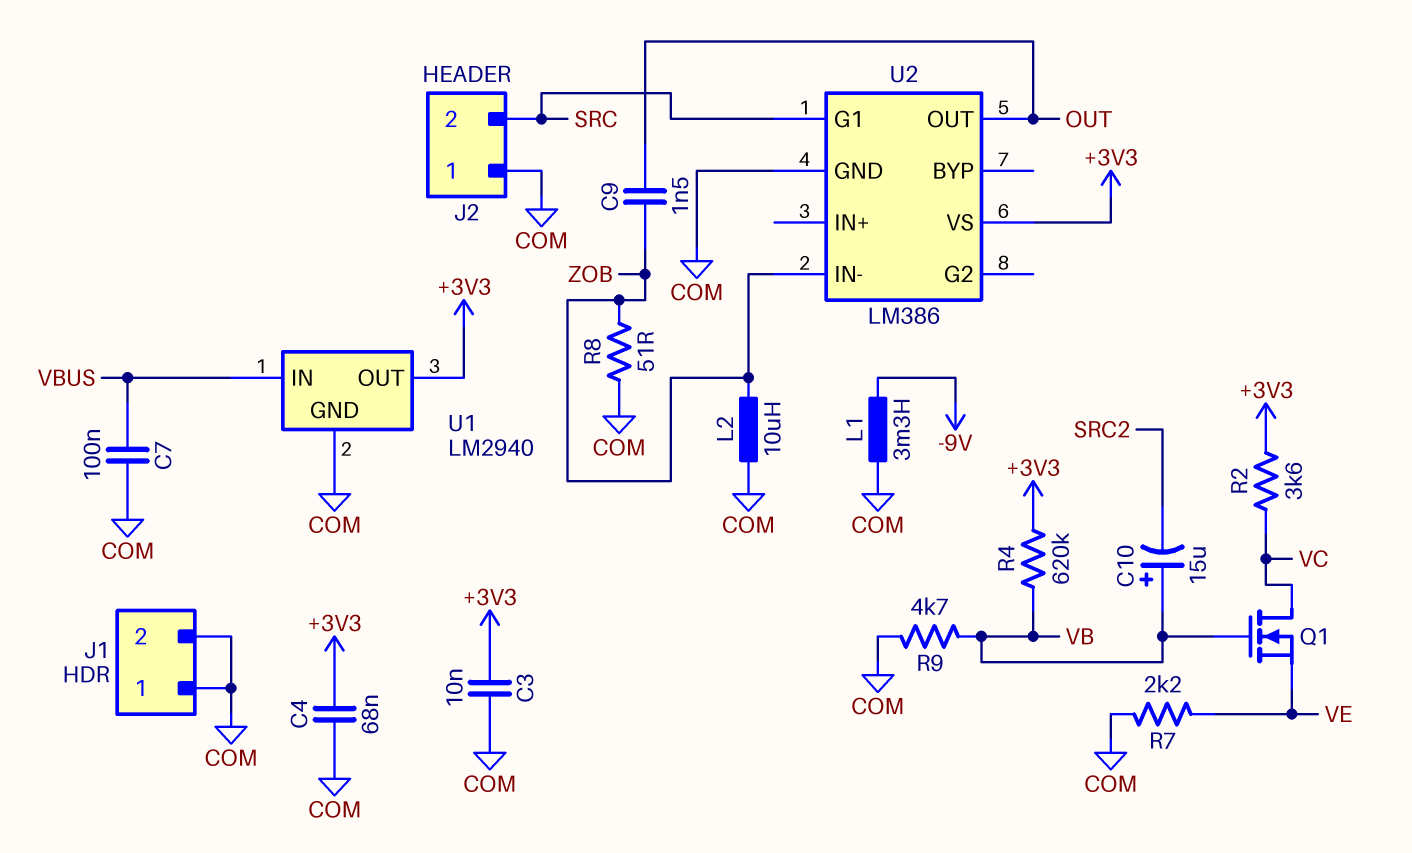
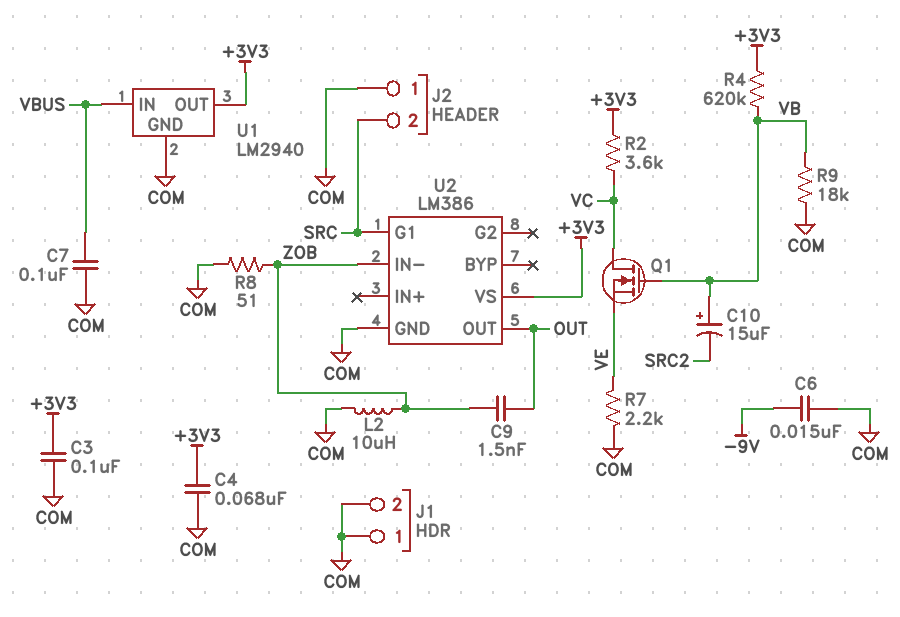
C3: 10nF (+3V3, COM) -> 100nF (+3V3, COM)
C6: none -> 15nF (-9V, COM)
L1: 3.3mH (-9V, COM) -> none
R9: 4.7k (COM, VB) -> 18k (COM, VB)

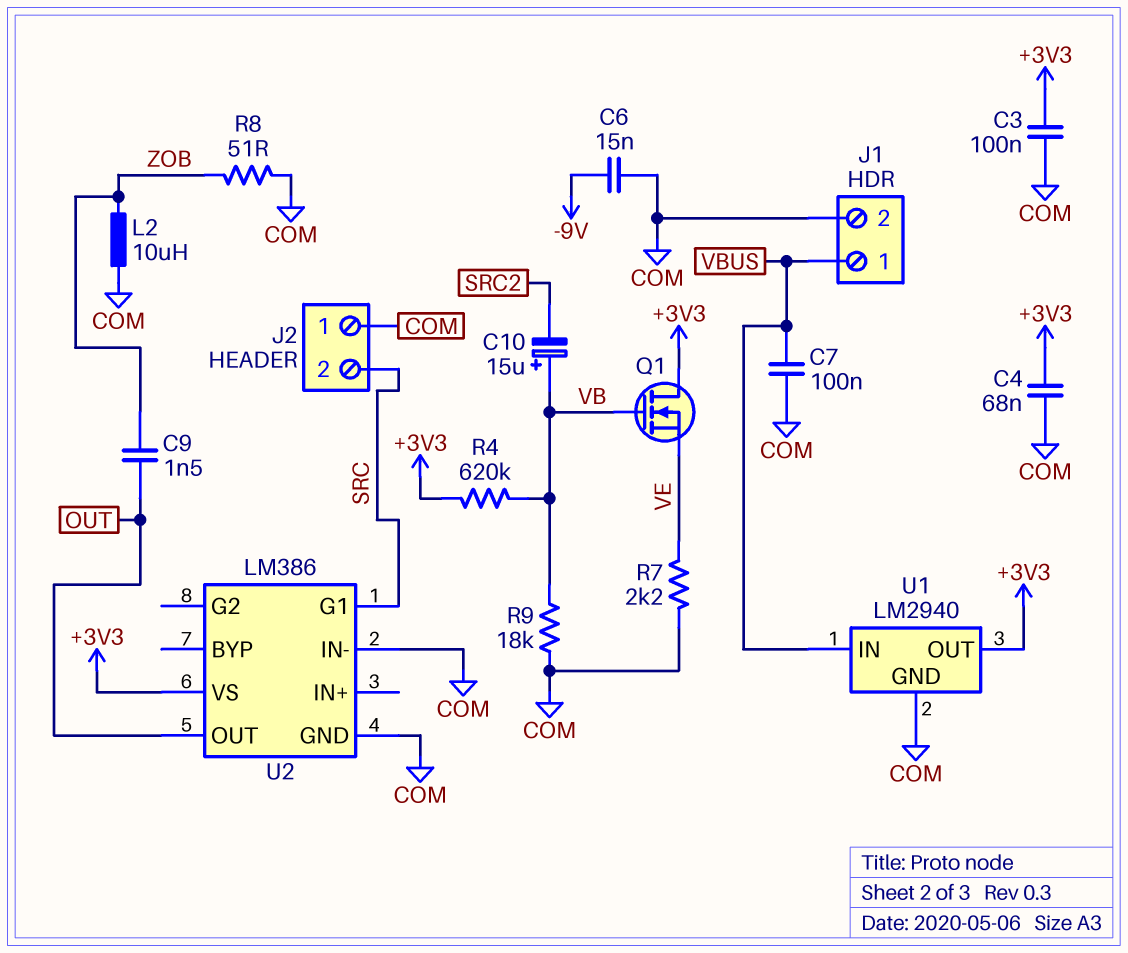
J1 pin 1: COM -> VBUS
Q1: NMOS (G VB, D VC, S VE) -> NMOS (G VB, D +3V3, S VE)
R2: 3.6k (+3V3, VC) -> none
U2 pin IN-: ZOB -> COM

